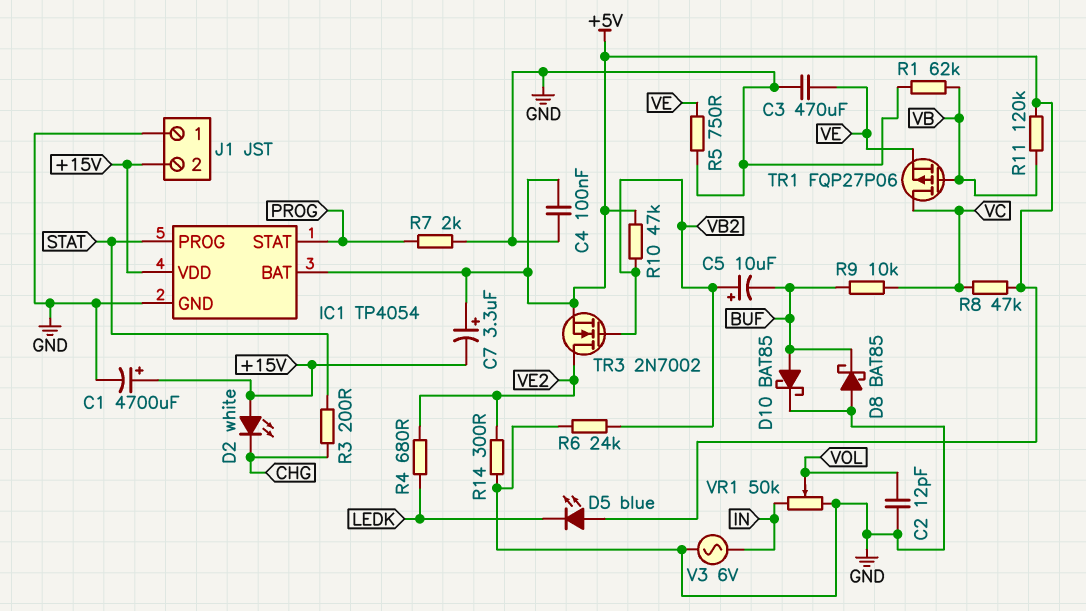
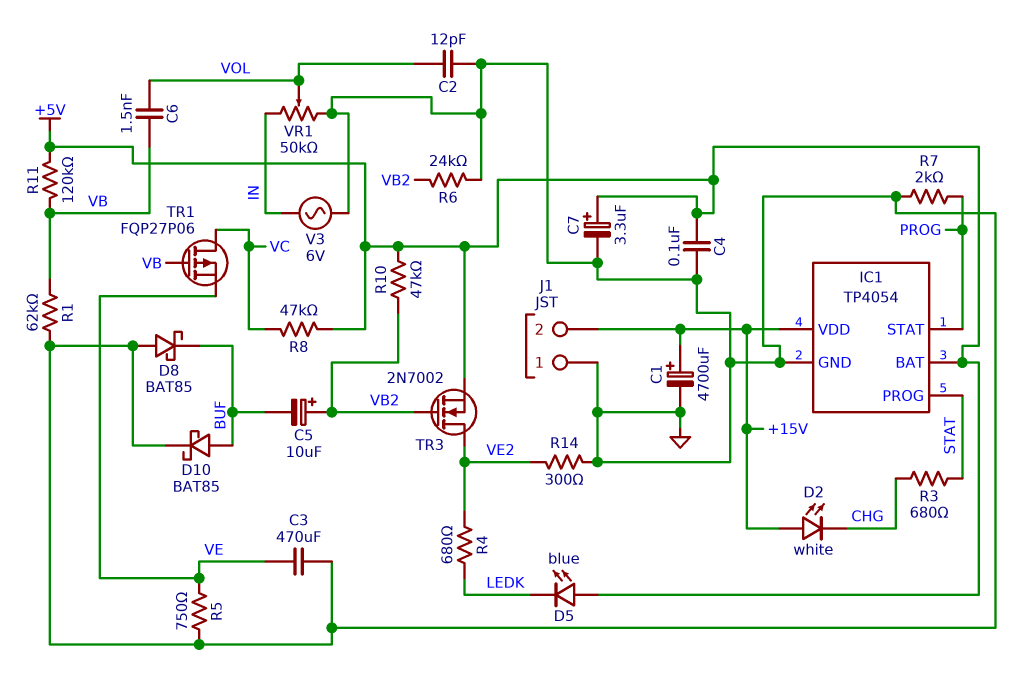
C6: none -> 1.5nF (VB, VOL)
C7: 3.3uF (plus +5V, minus +15V) -> 3.3uF (plus +5V, minus GND)
R3: 200 (CHG, STAT) -> 680 (CHG, STAT)
R9: 10k (BUF, VC) -> none

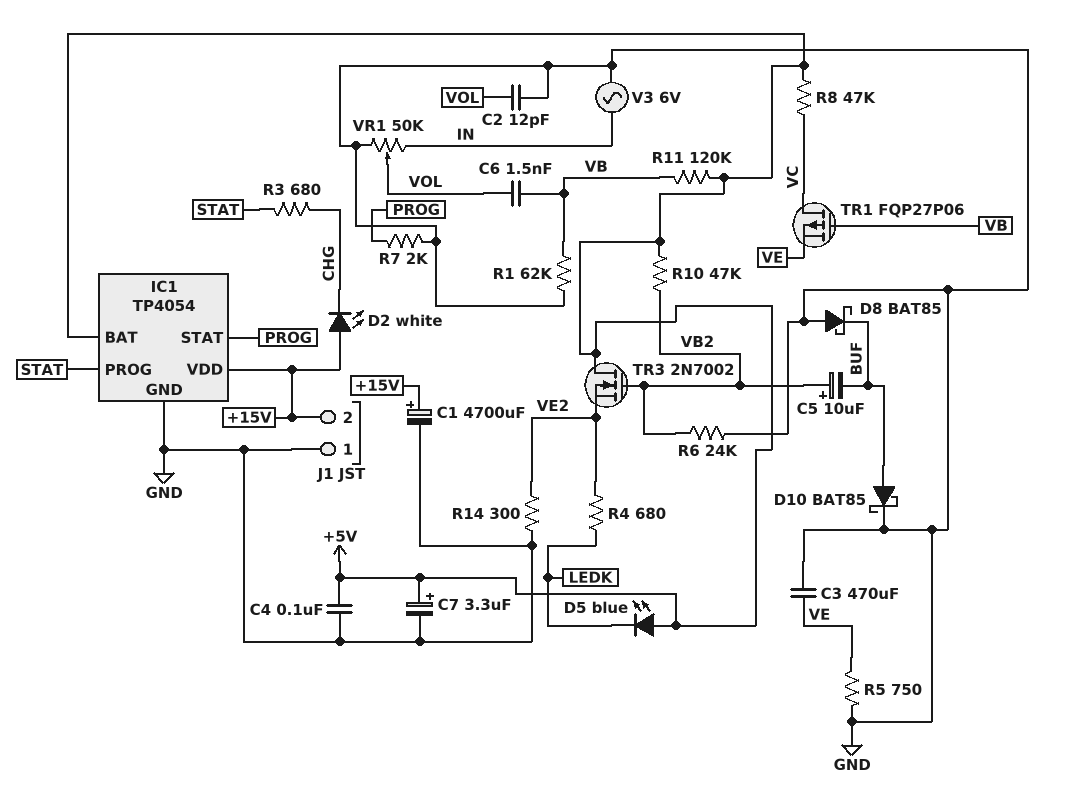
TR3: NMOS 2N7002 (G VB2, D VE2, S +5V) -> NMOS 2N7002 (G VB2, D +5V, S VE2)

